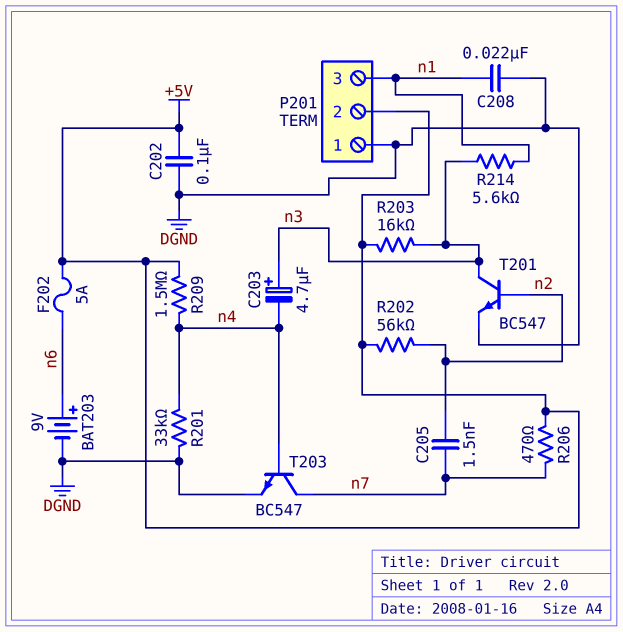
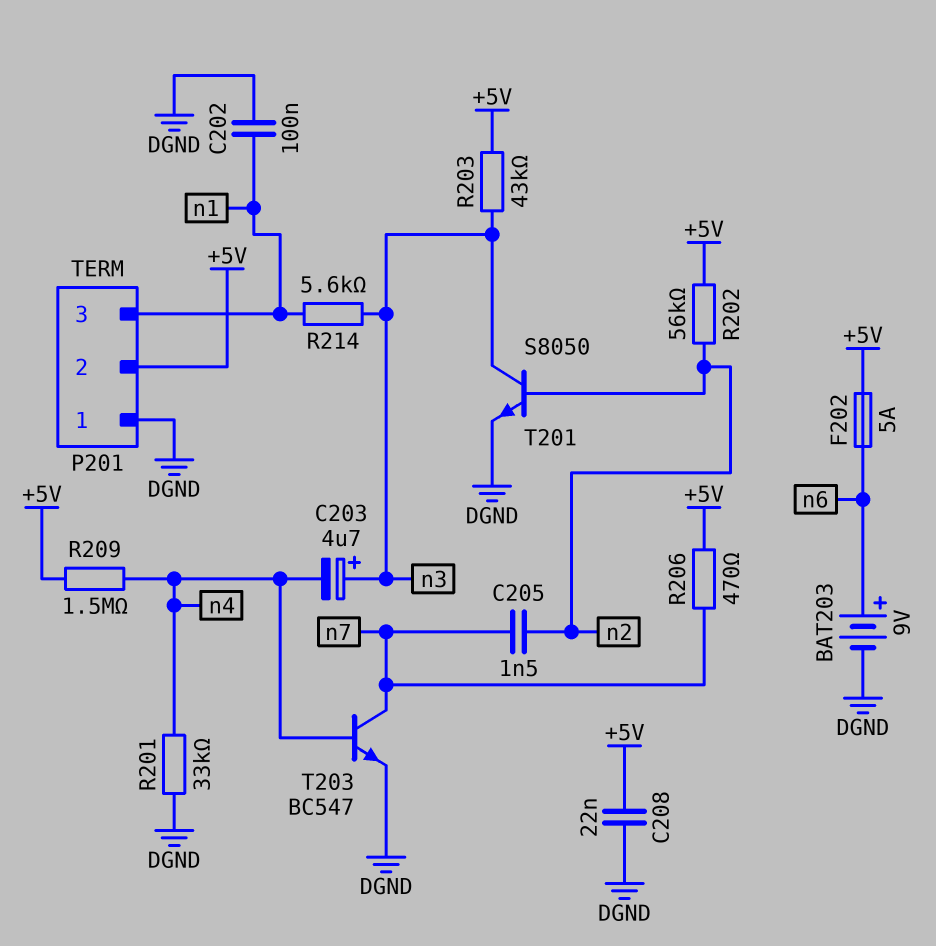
C202: 100nF (+5V, DGND) -> 100nF (DGND, n1)
C208: 22nF (DGND, n1) -> 22nF (+5V, DGND)
R203: 16k (+5V, n3) -> 43k (+5V, n3)
T201: NPN BC547 (B n2, C n3, E DGND) -> NPN S8050 (B n2, C n3, E DGND)

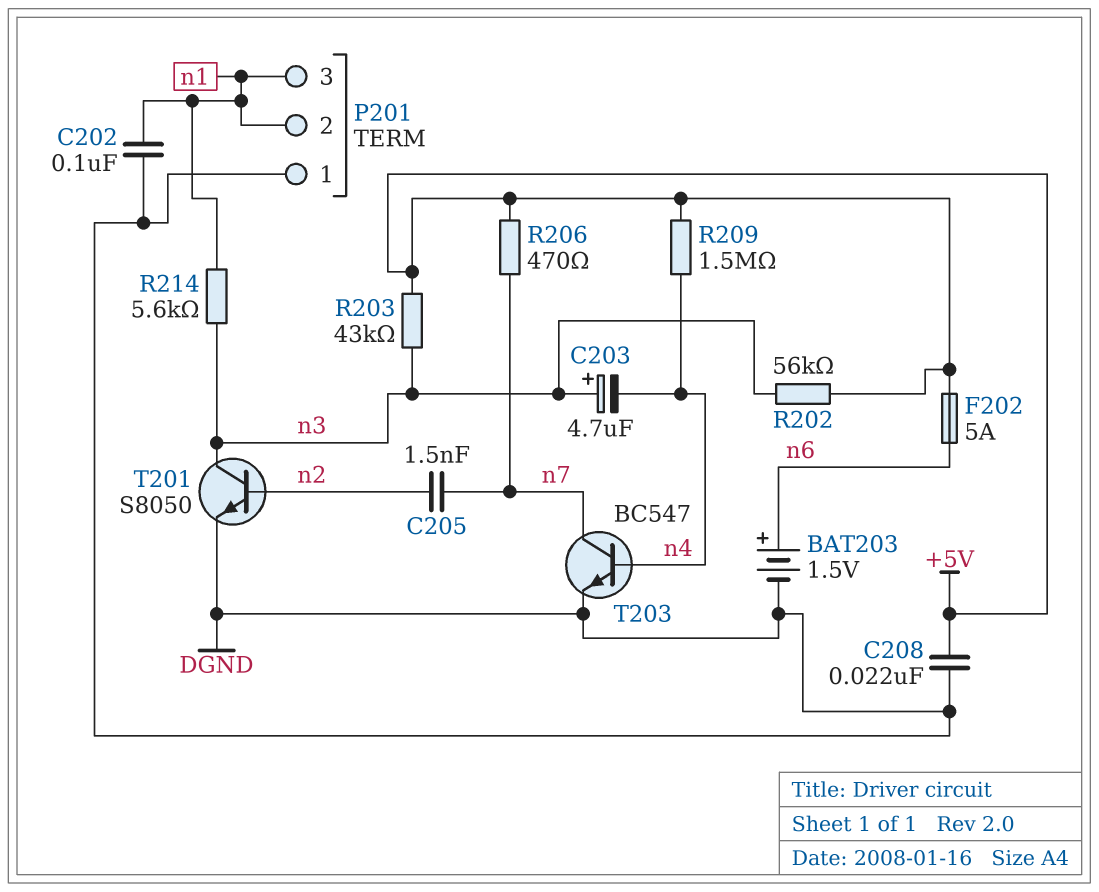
BAT203: 9V (plus n6, minus DGND) -> 1.5V (plus n6, minus DGND)
P201 pin 2: +5V -> n1
R201: 33k (DGND, n4) -> none
R202: 56k (+5V, n2) -> 56k (+5V, n3)

